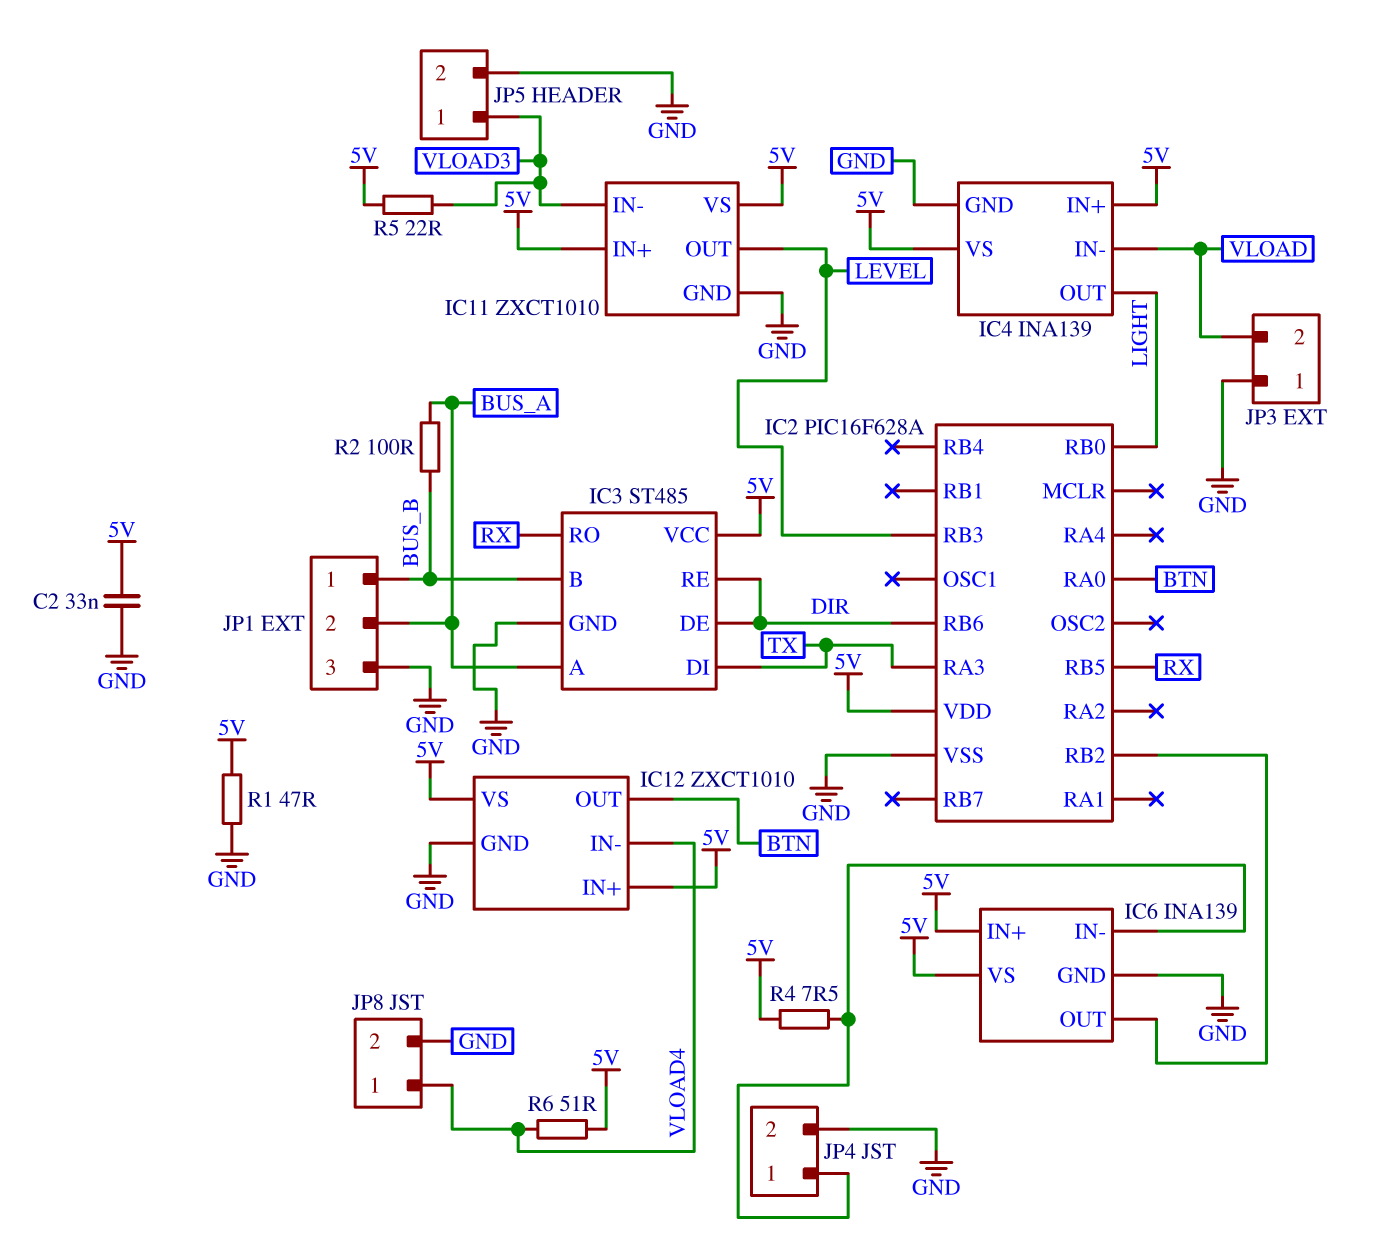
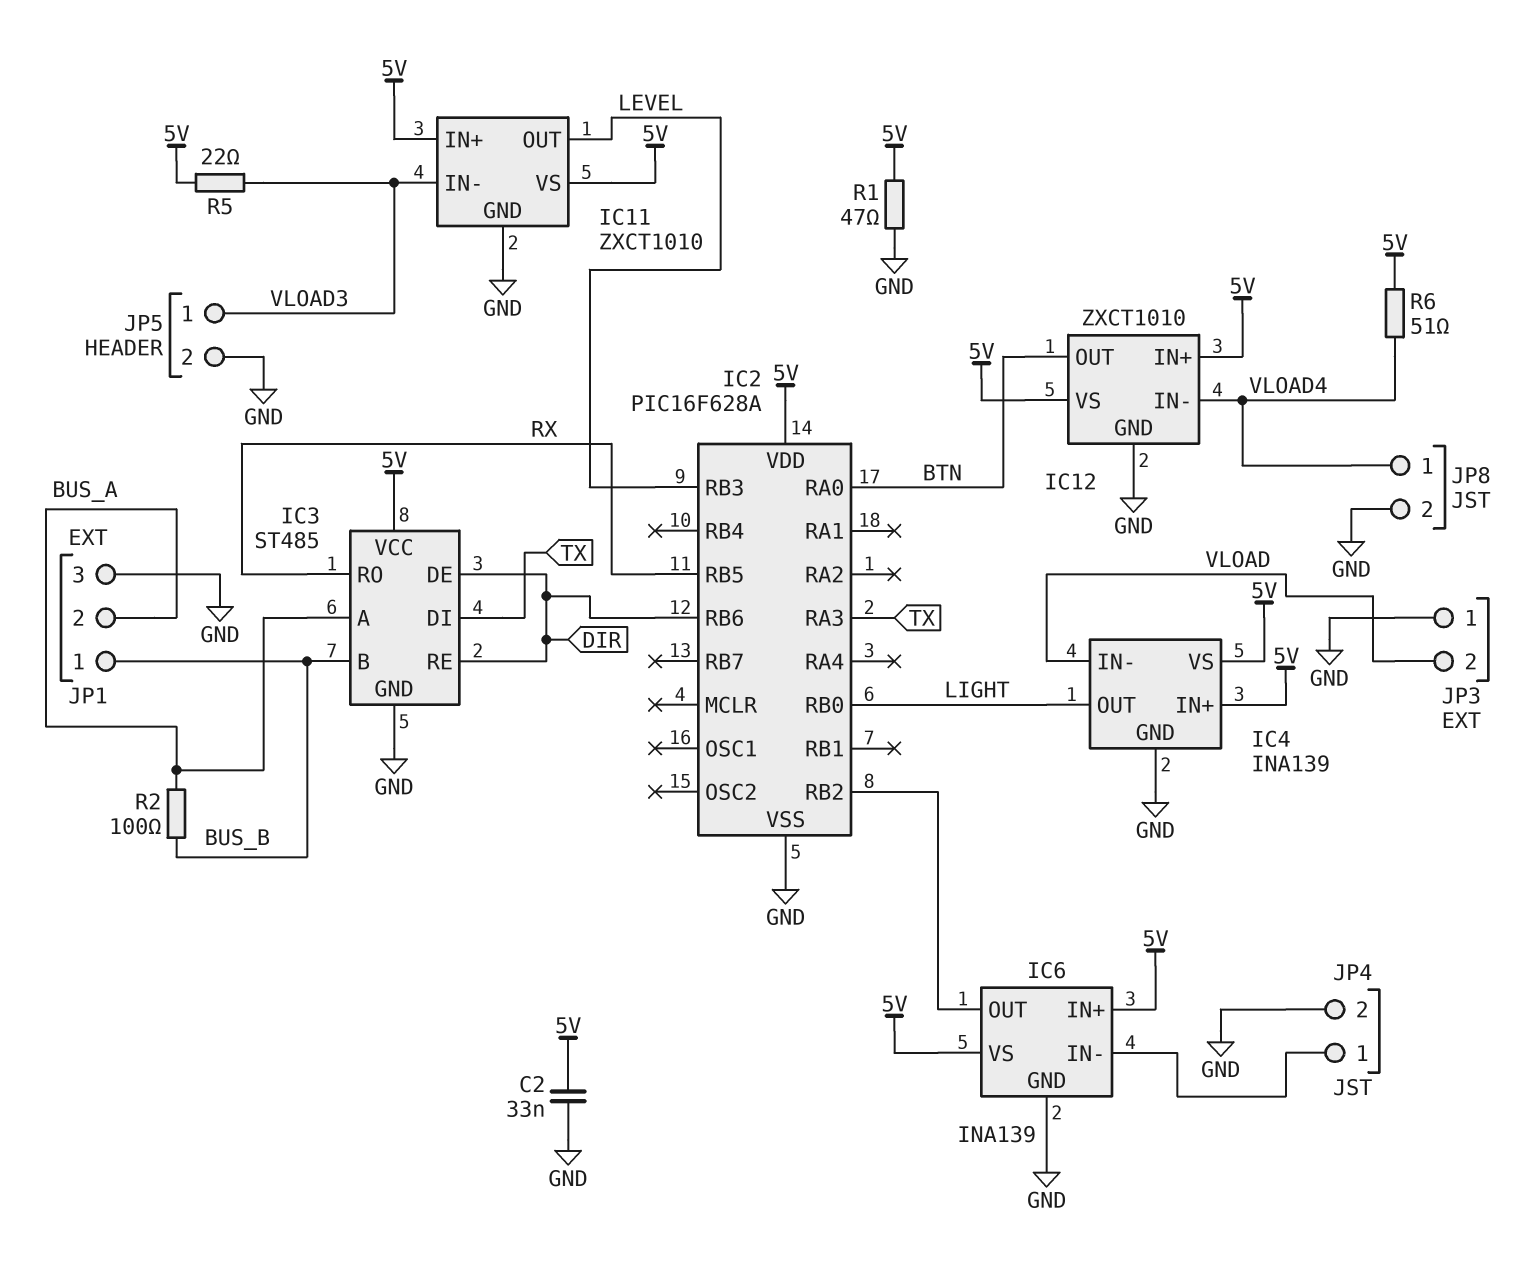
R4: 7.5 (5V, IC6/IN-) -> none

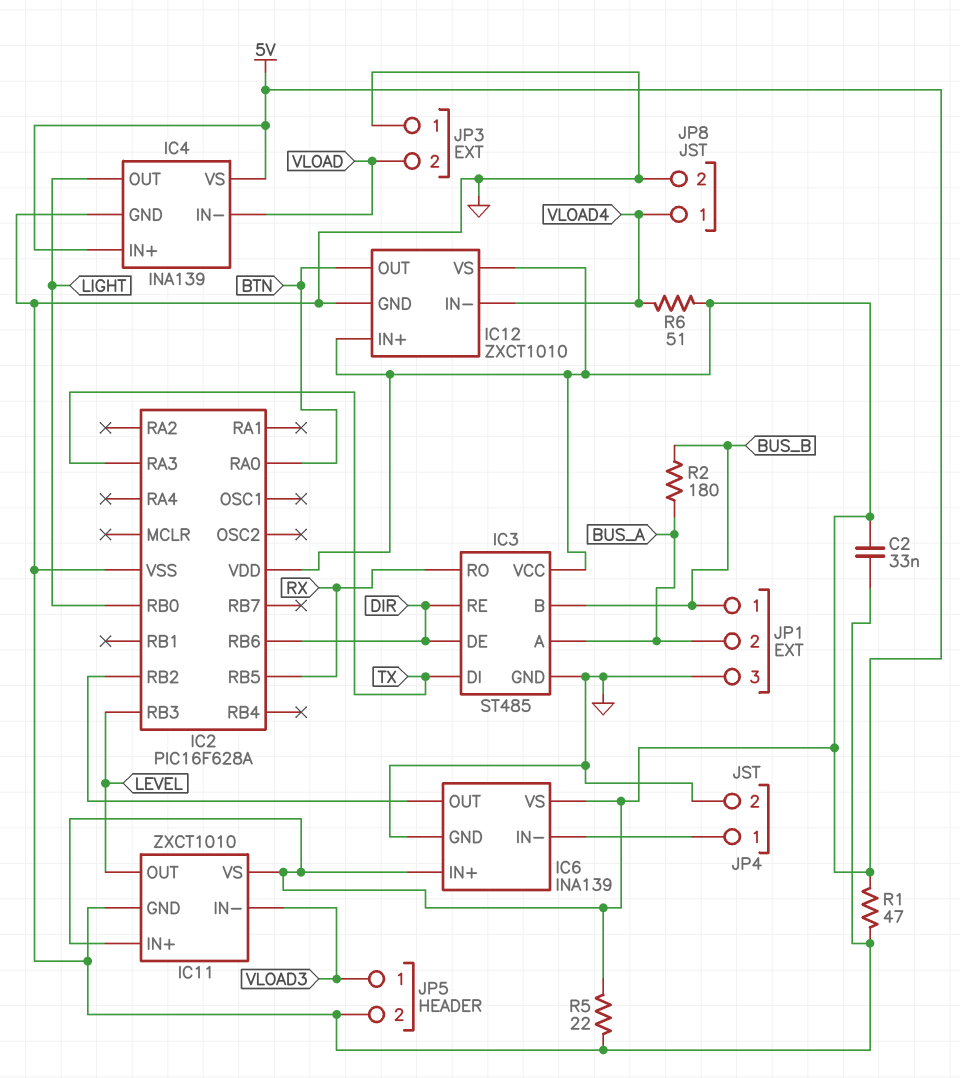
R2: 100 (BUS_A, BUS_B) -> 180 (BUS_A, BUS_B)
R5: 22 (5V, VLOAD3) -> 22 (5V, GND)

